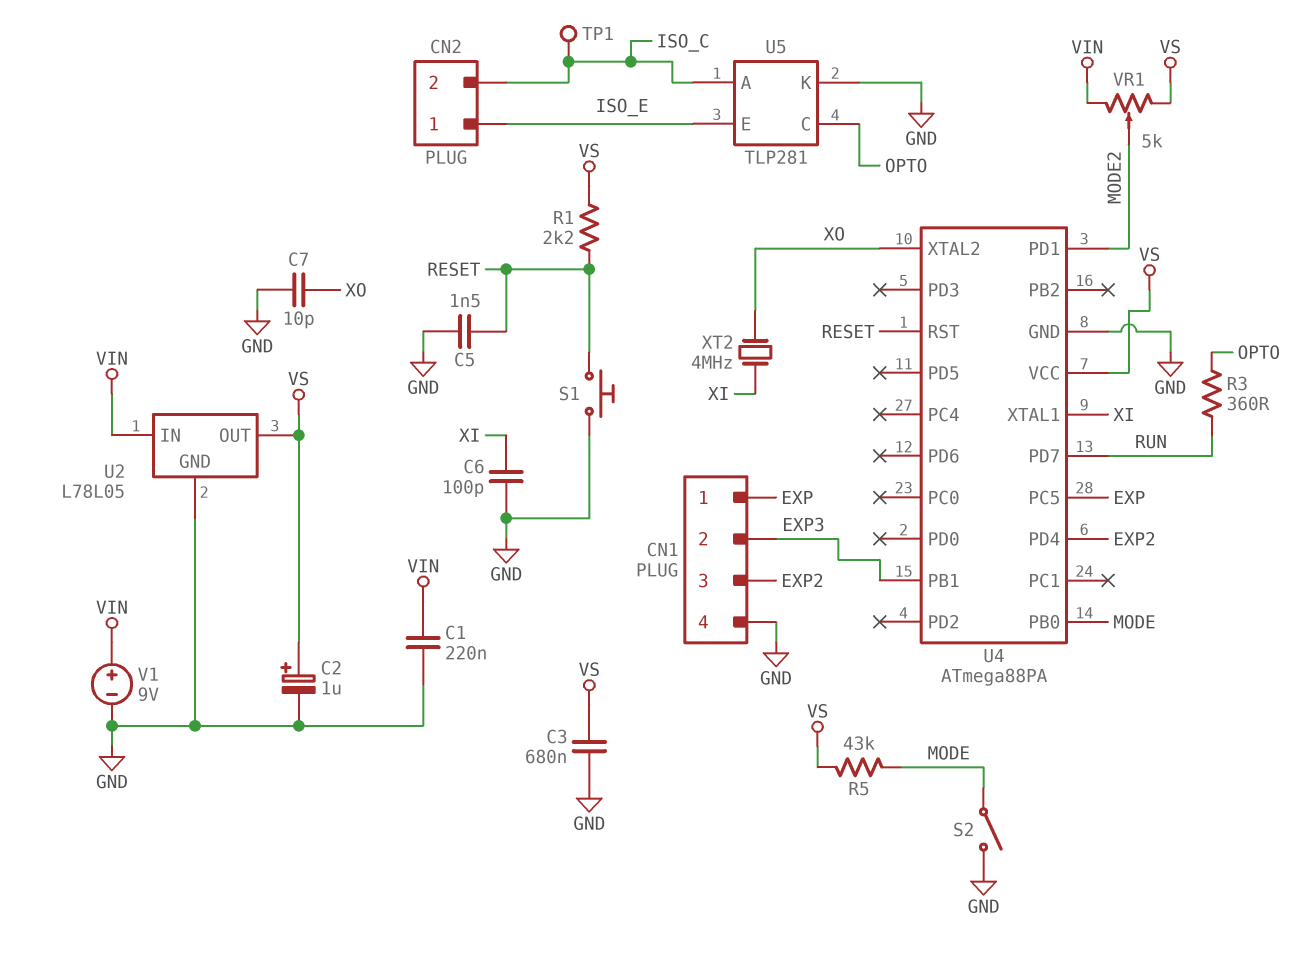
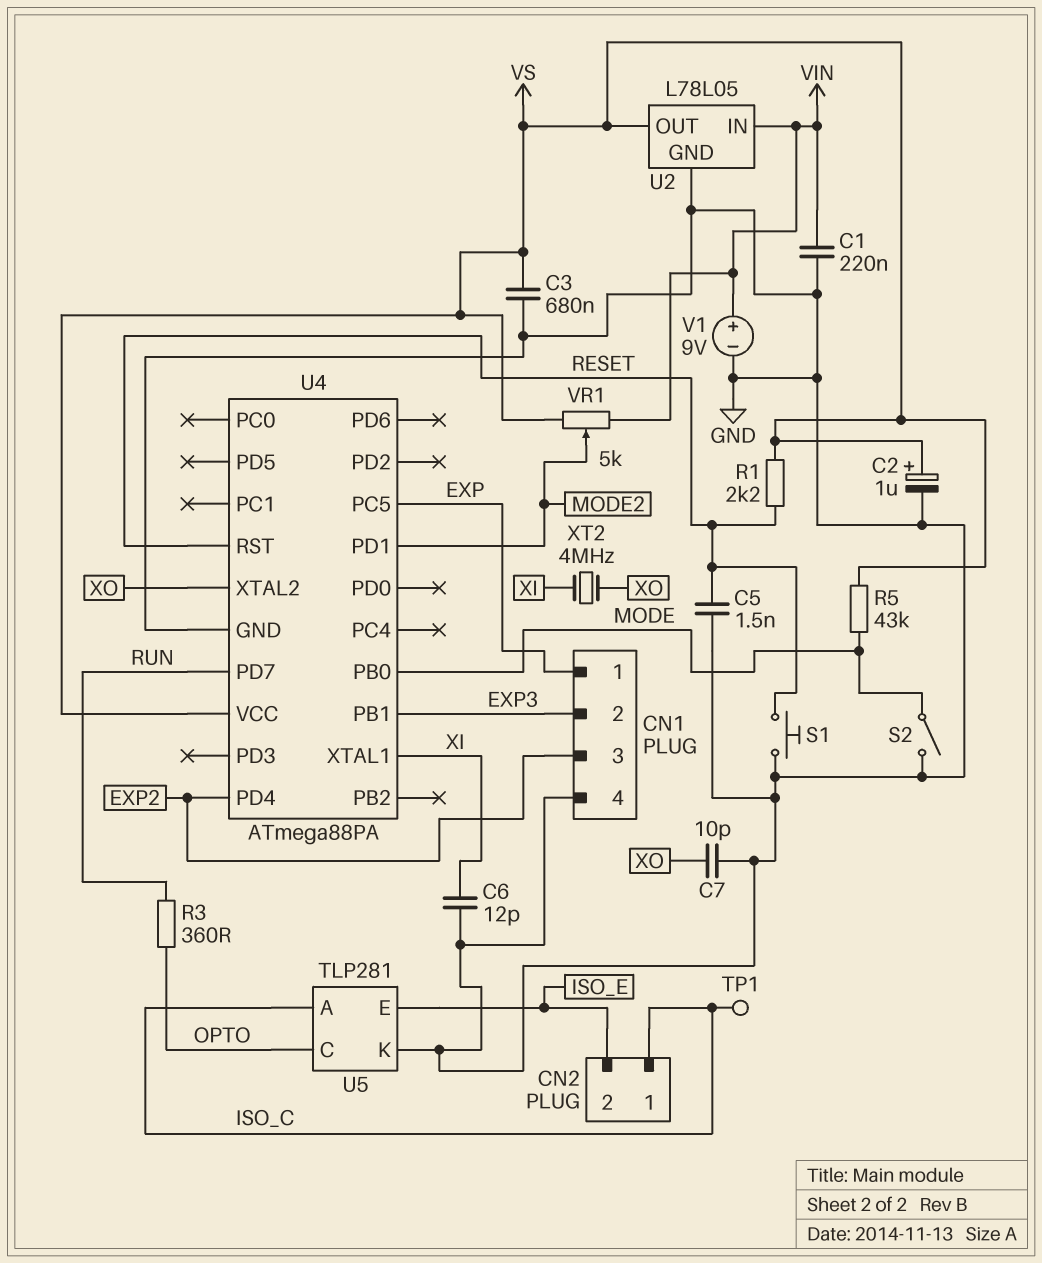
C6: 100pF (GND, XI) -> 12pF (GND, XI)
CN2 pin 1: ISO_E -> ISO_C
CN2 pin 2: ISO_C -> ISO_E

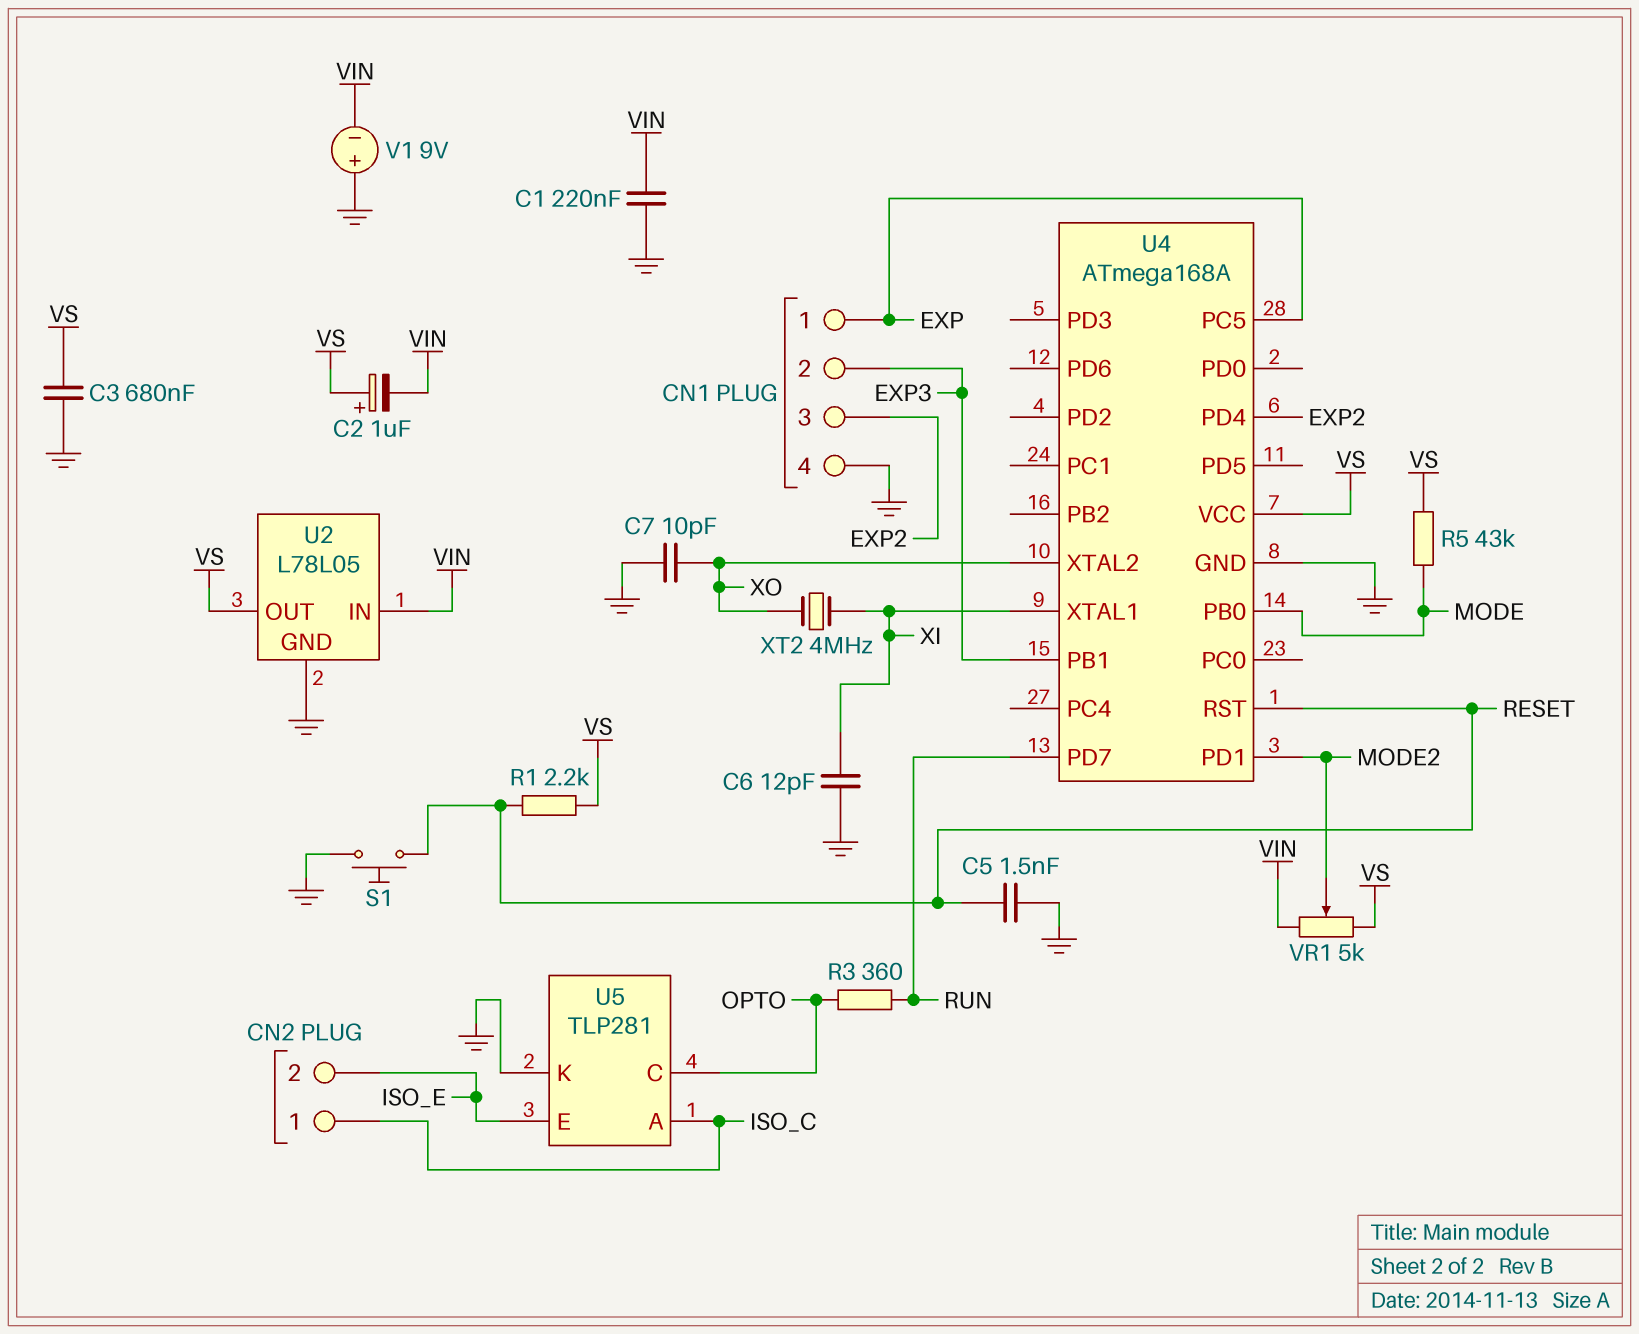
C2: 1uF (plus VS, minus GND) -> 1uF (plus VS, minus VIN)
S2: switch (GND, MODE) -> none
TP1: test point (ISO_C) -> none
U4: ATmega88PA -> ATmega168A
V1: 9V (plus VIN, minus GND) -> 9V (plus GND, minus VIN)

